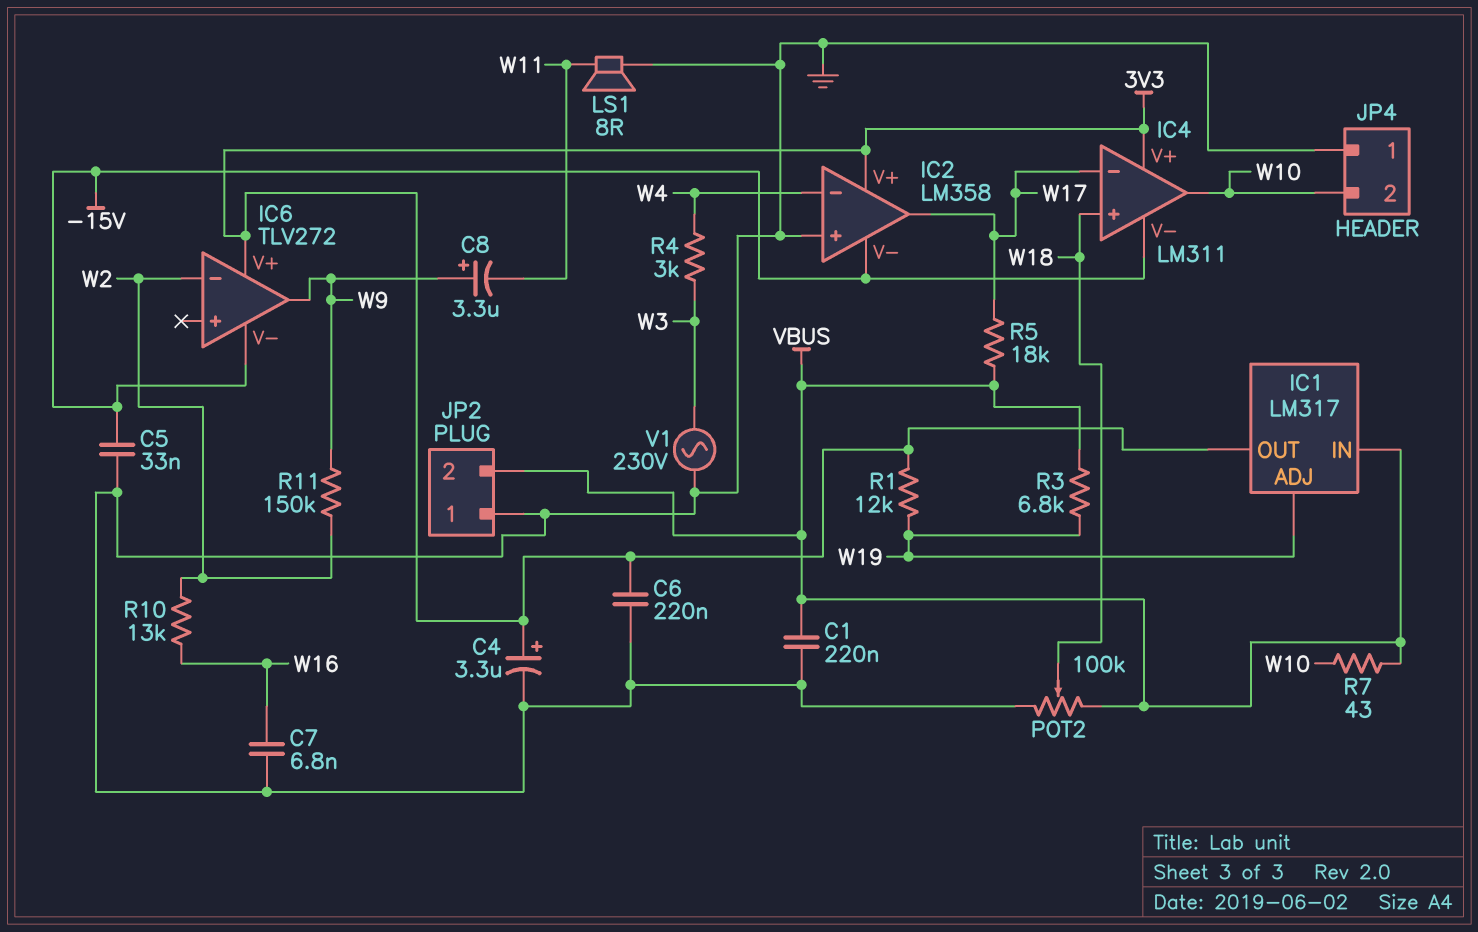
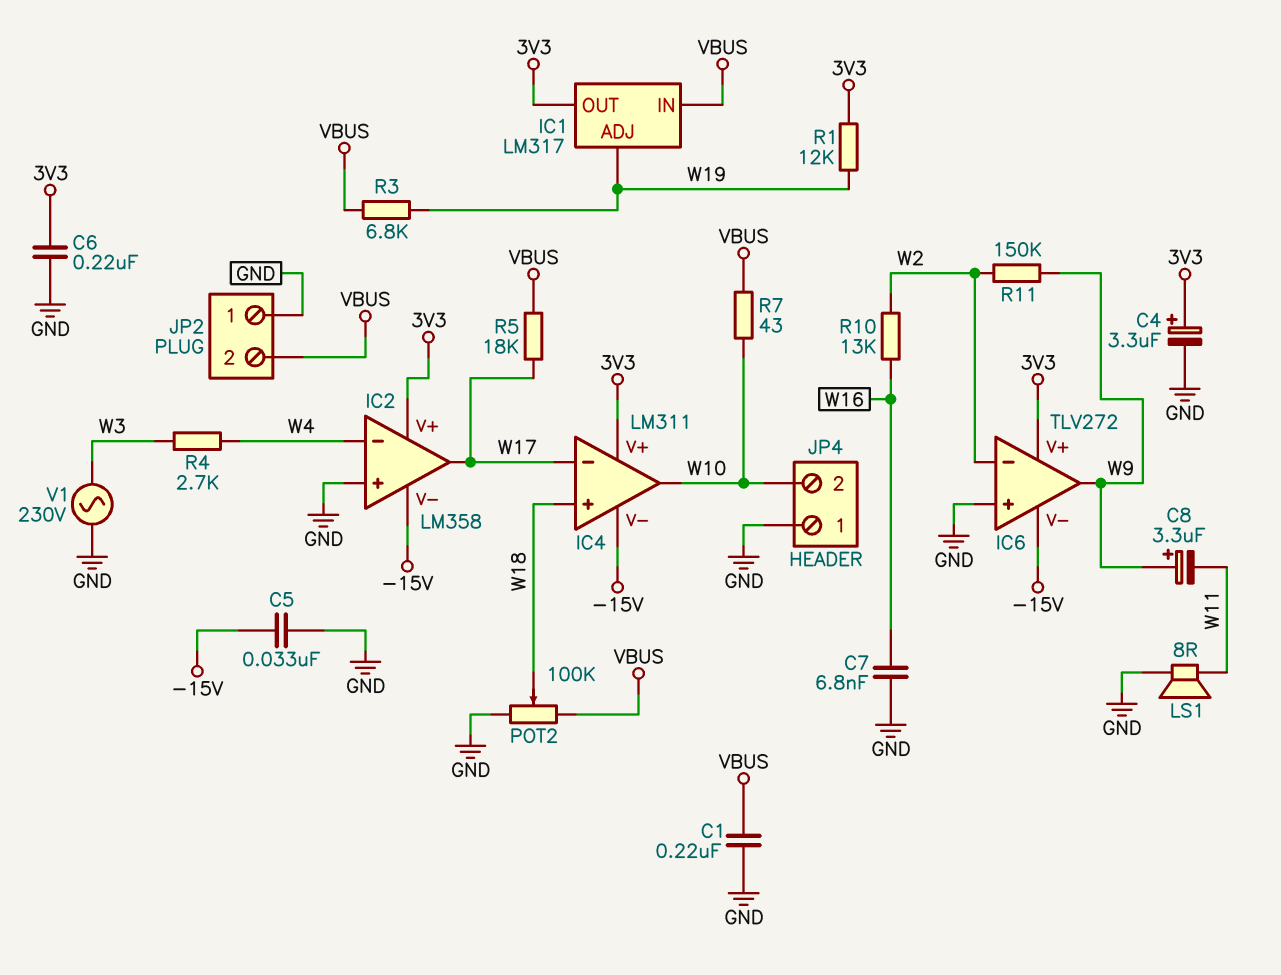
IC6 pin in+: none -> GND
R4: 3k (W3, W4) -> 2.7k (W3, W4)

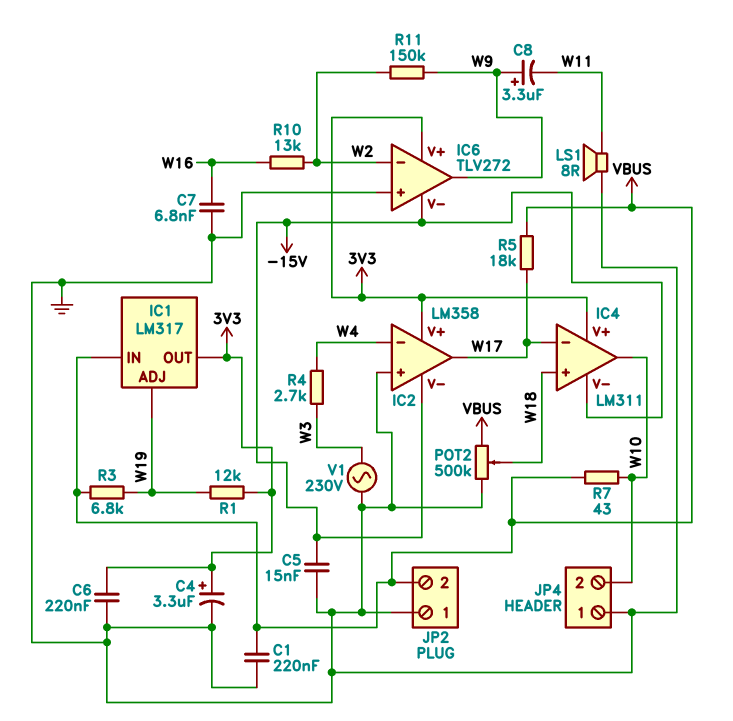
C5: 33nF (-15V, GND) -> 15nF (-15V, GND)
POT2: 100k (GND, VBUS, wiper W18) -> 500k (GND, VBUS, wiper W18)

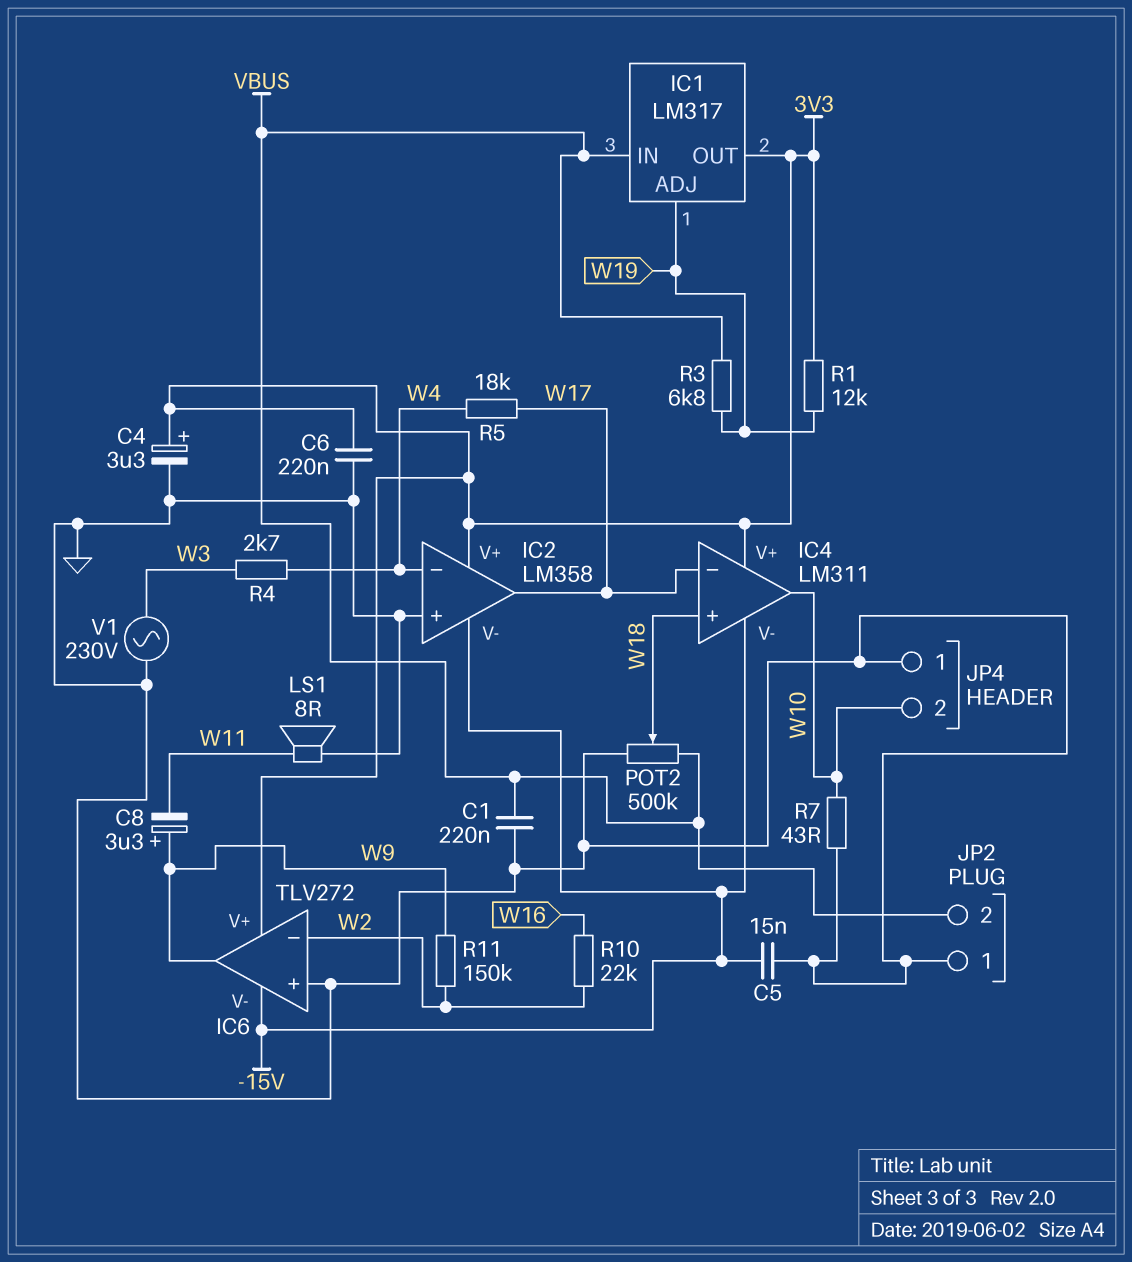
C7: 6.8nF (GND, W16) -> none
R5: 18k (VBUS, W17) -> 18k (W4, W17)
R7: 43 (VBUS, W10) -> 43 (GND, W10)
R10: 13k (W2, W16) -> 22k (W2, W16)

